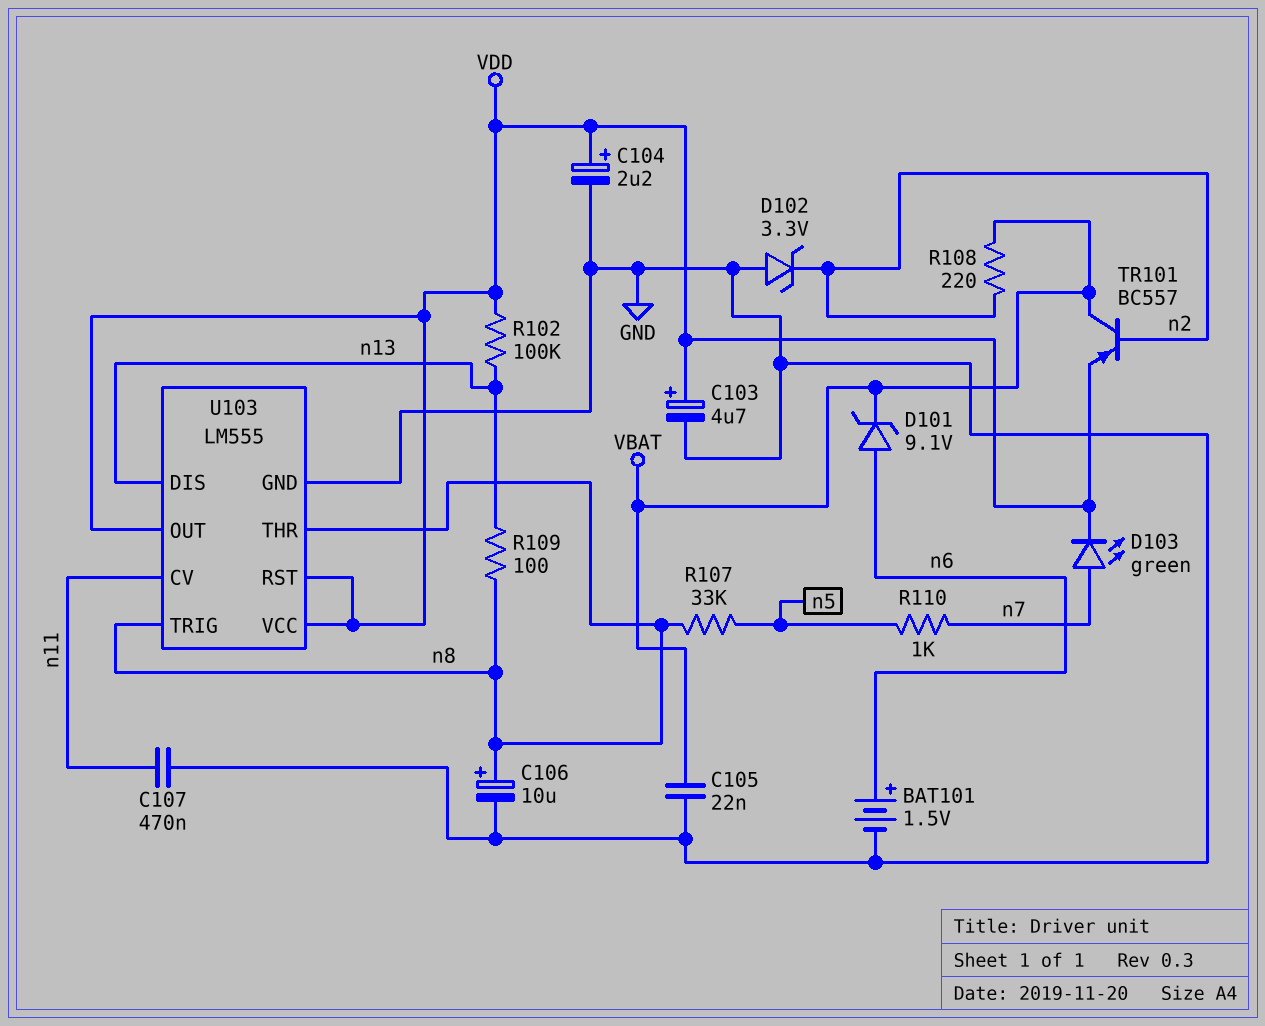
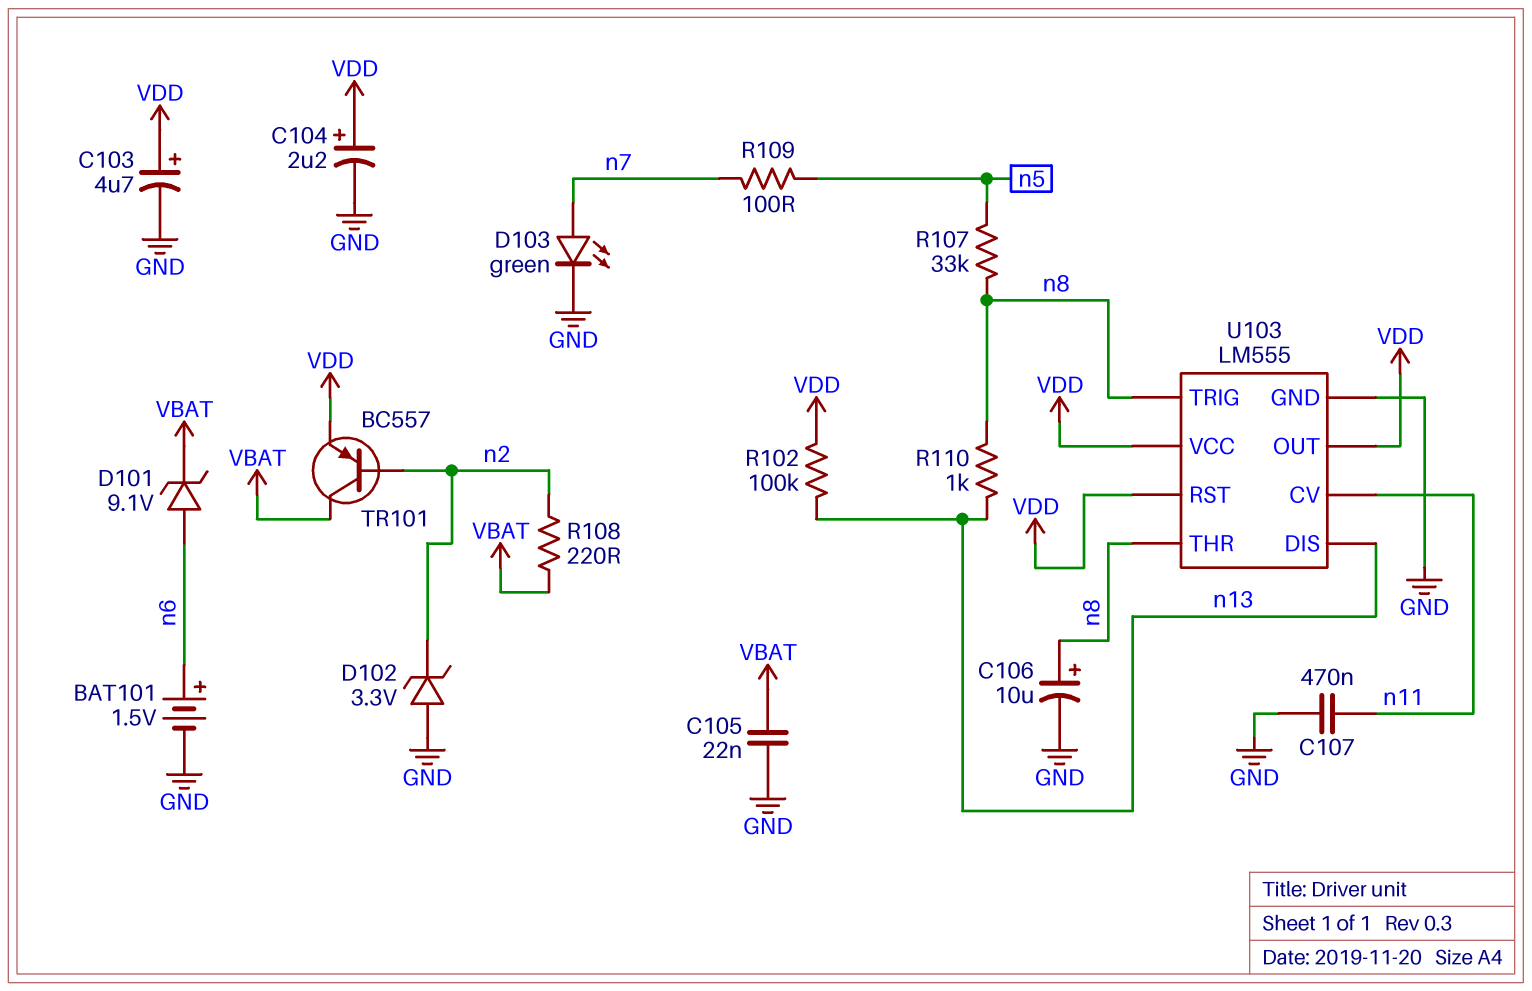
D103: LED green (A n7, K VDD) -> LED green (A n7, K GND)
R109: 100 (n8, n13) -> 100 (n5, n7)
R110: 1k (n5, n7) -> 1k (n8, n13)

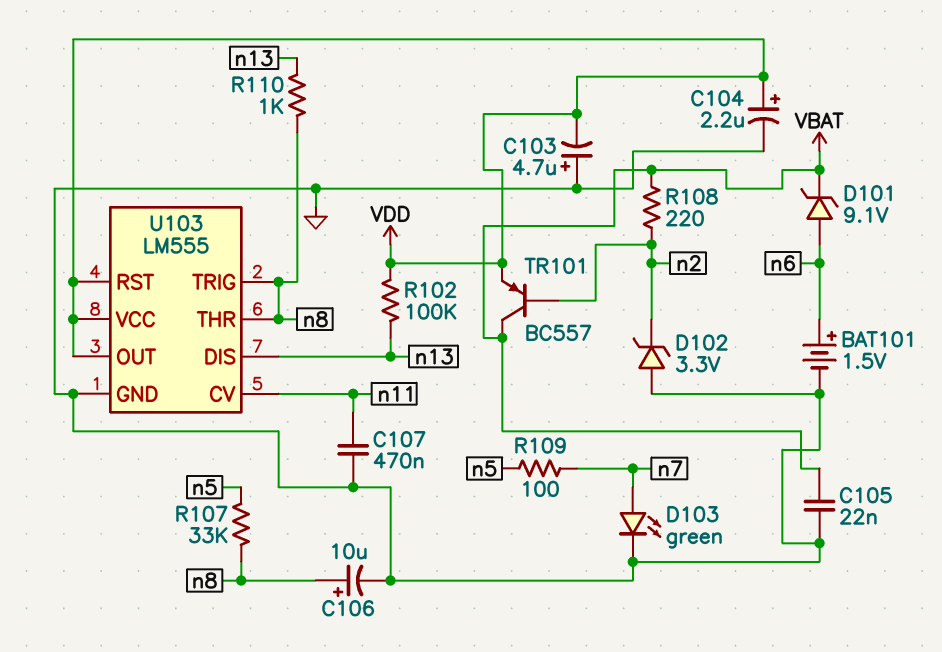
C103: 4.7uF (plus VDD, minus GND) -> 4.7uF (plus GND, minus VDD)

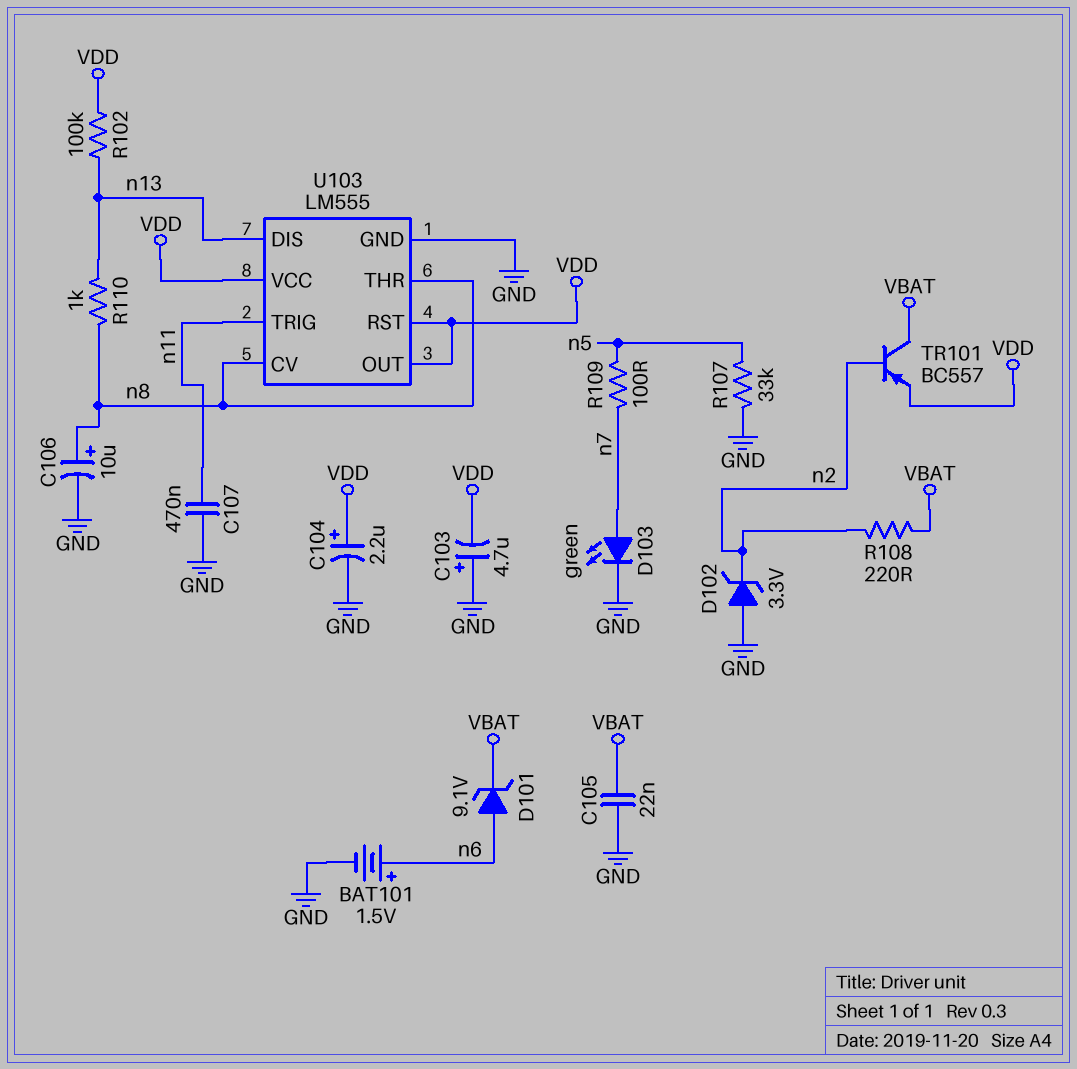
R107: 33k (n5, n8) -> 33k (GND, n5)
U103 pin CV: n11 -> n8
U103 pin TRIG: n8 -> n11

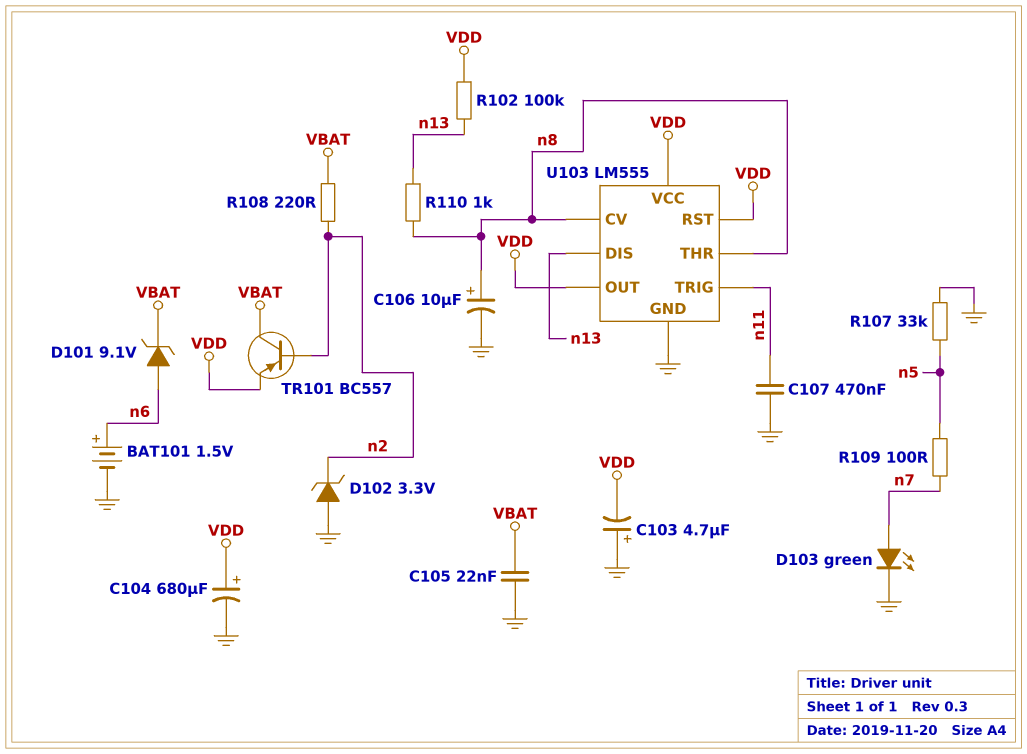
C104: 2.2uF (plus VDD, minus GND) -> 680uF (plus VDD, minus GND)

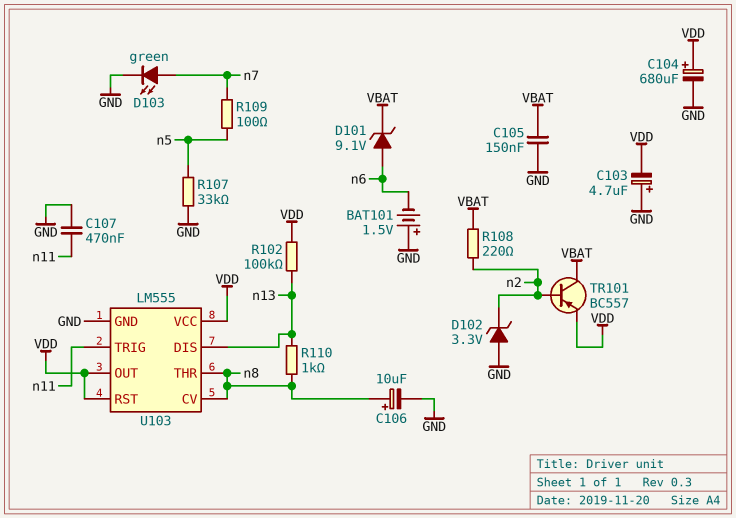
BAT101: 1.5V (plus n6, minus GND) -> 1.5V (plus GND, minus n6)
C105: 22nF (GND, VBAT) -> 150nF (GND, VBAT)

